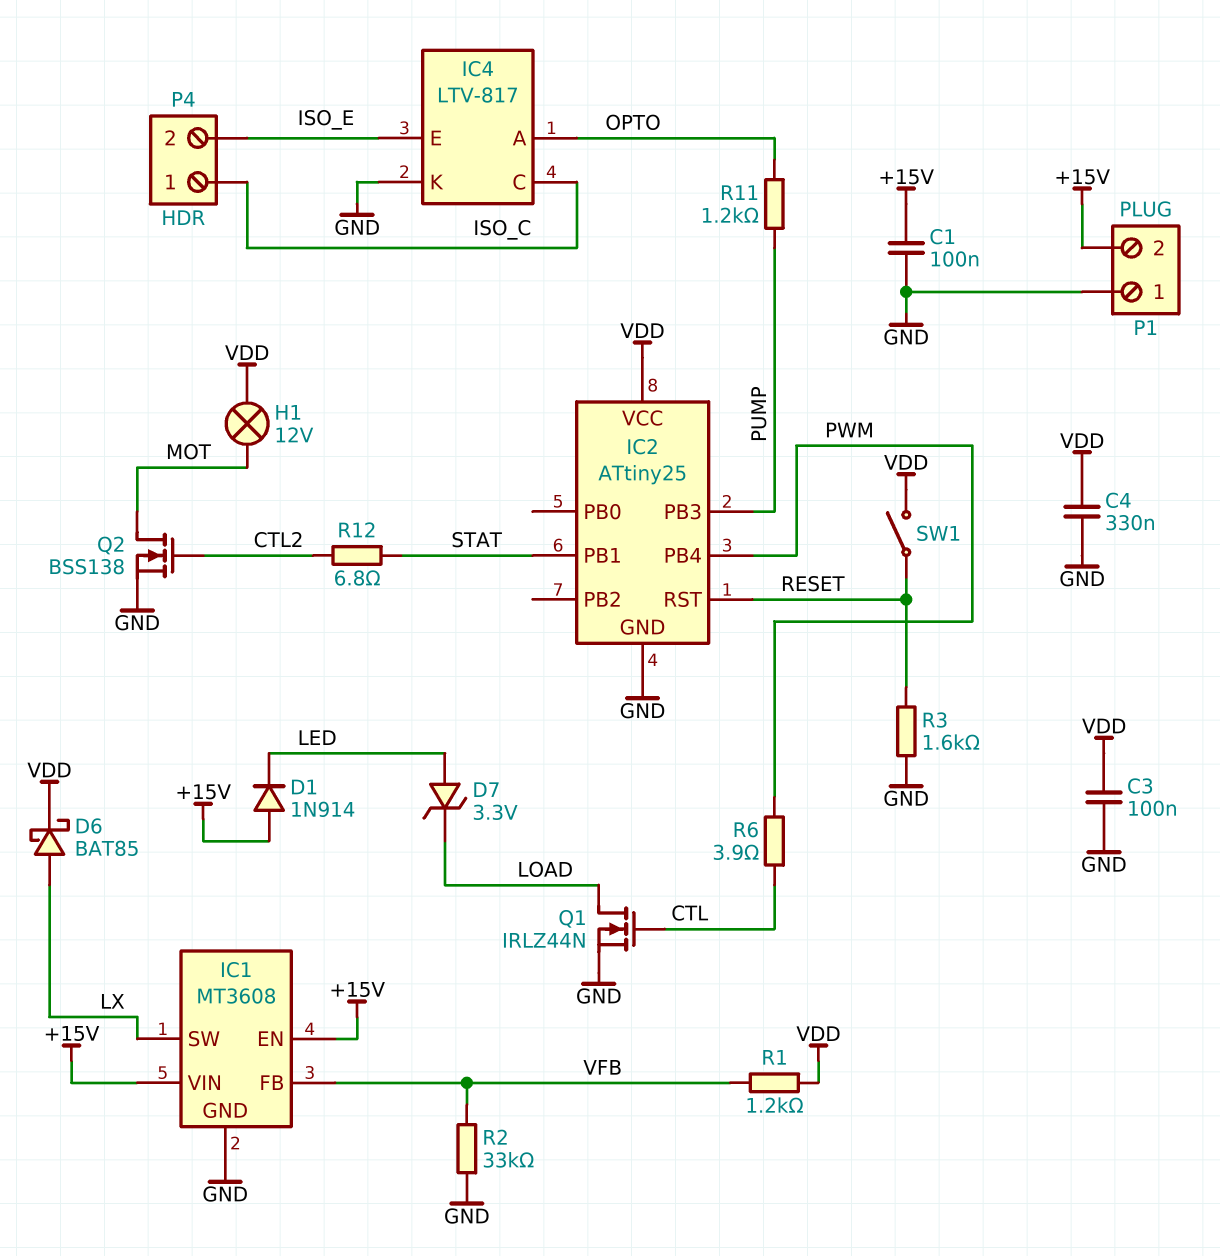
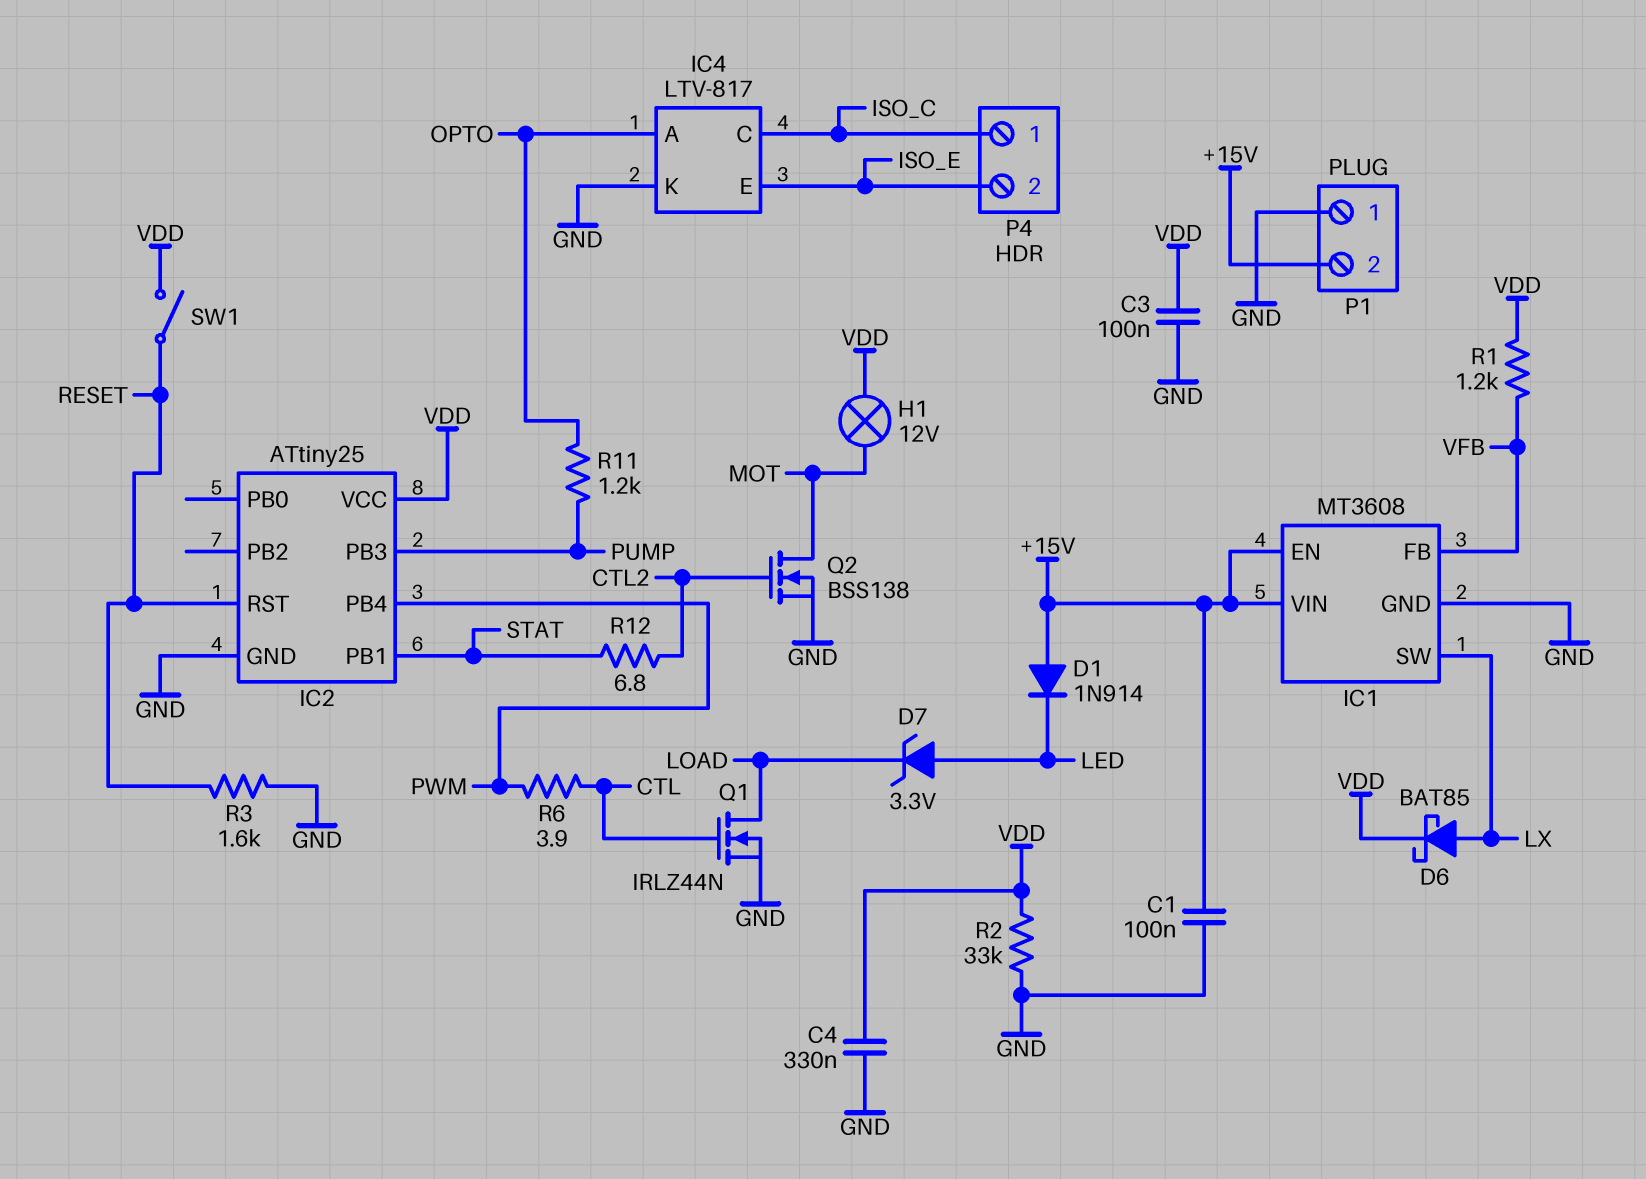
R2: 33k (GND, VFB) -> 33k (GND, VDD)

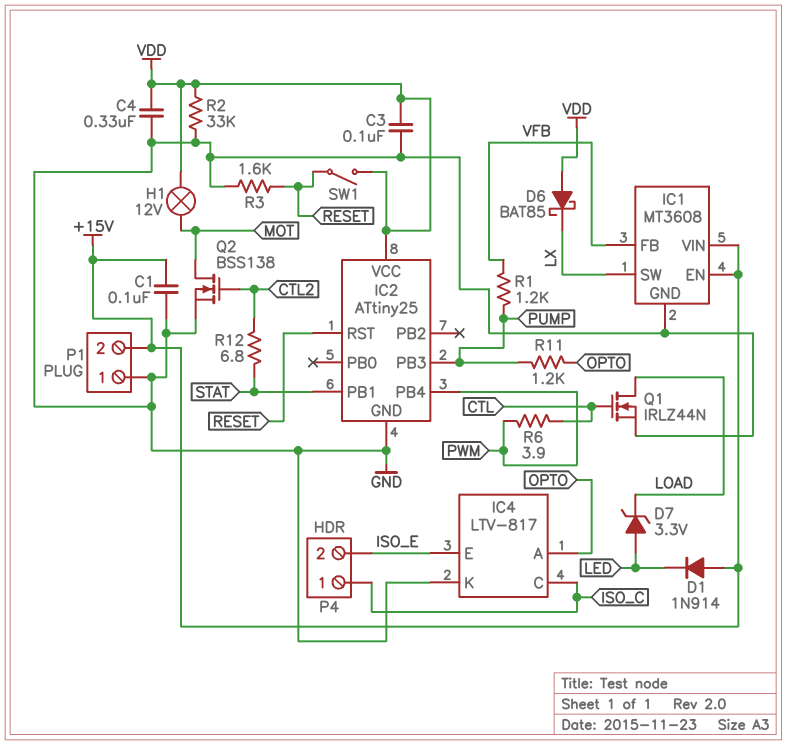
D6: schottky BAT85 (A LX, K VDD) -> schottky BAT85 (A VDD, K LX)
R1: 1.2k (VDD, VFB) -> 1.2k (PUMP, VFB)

